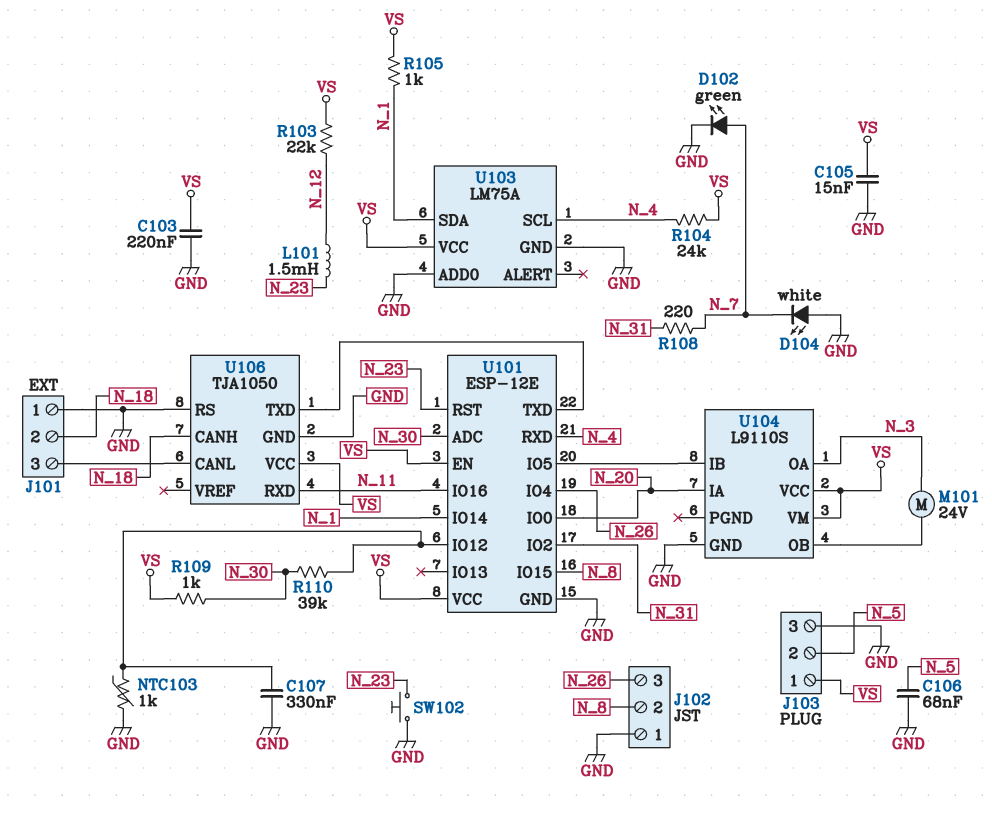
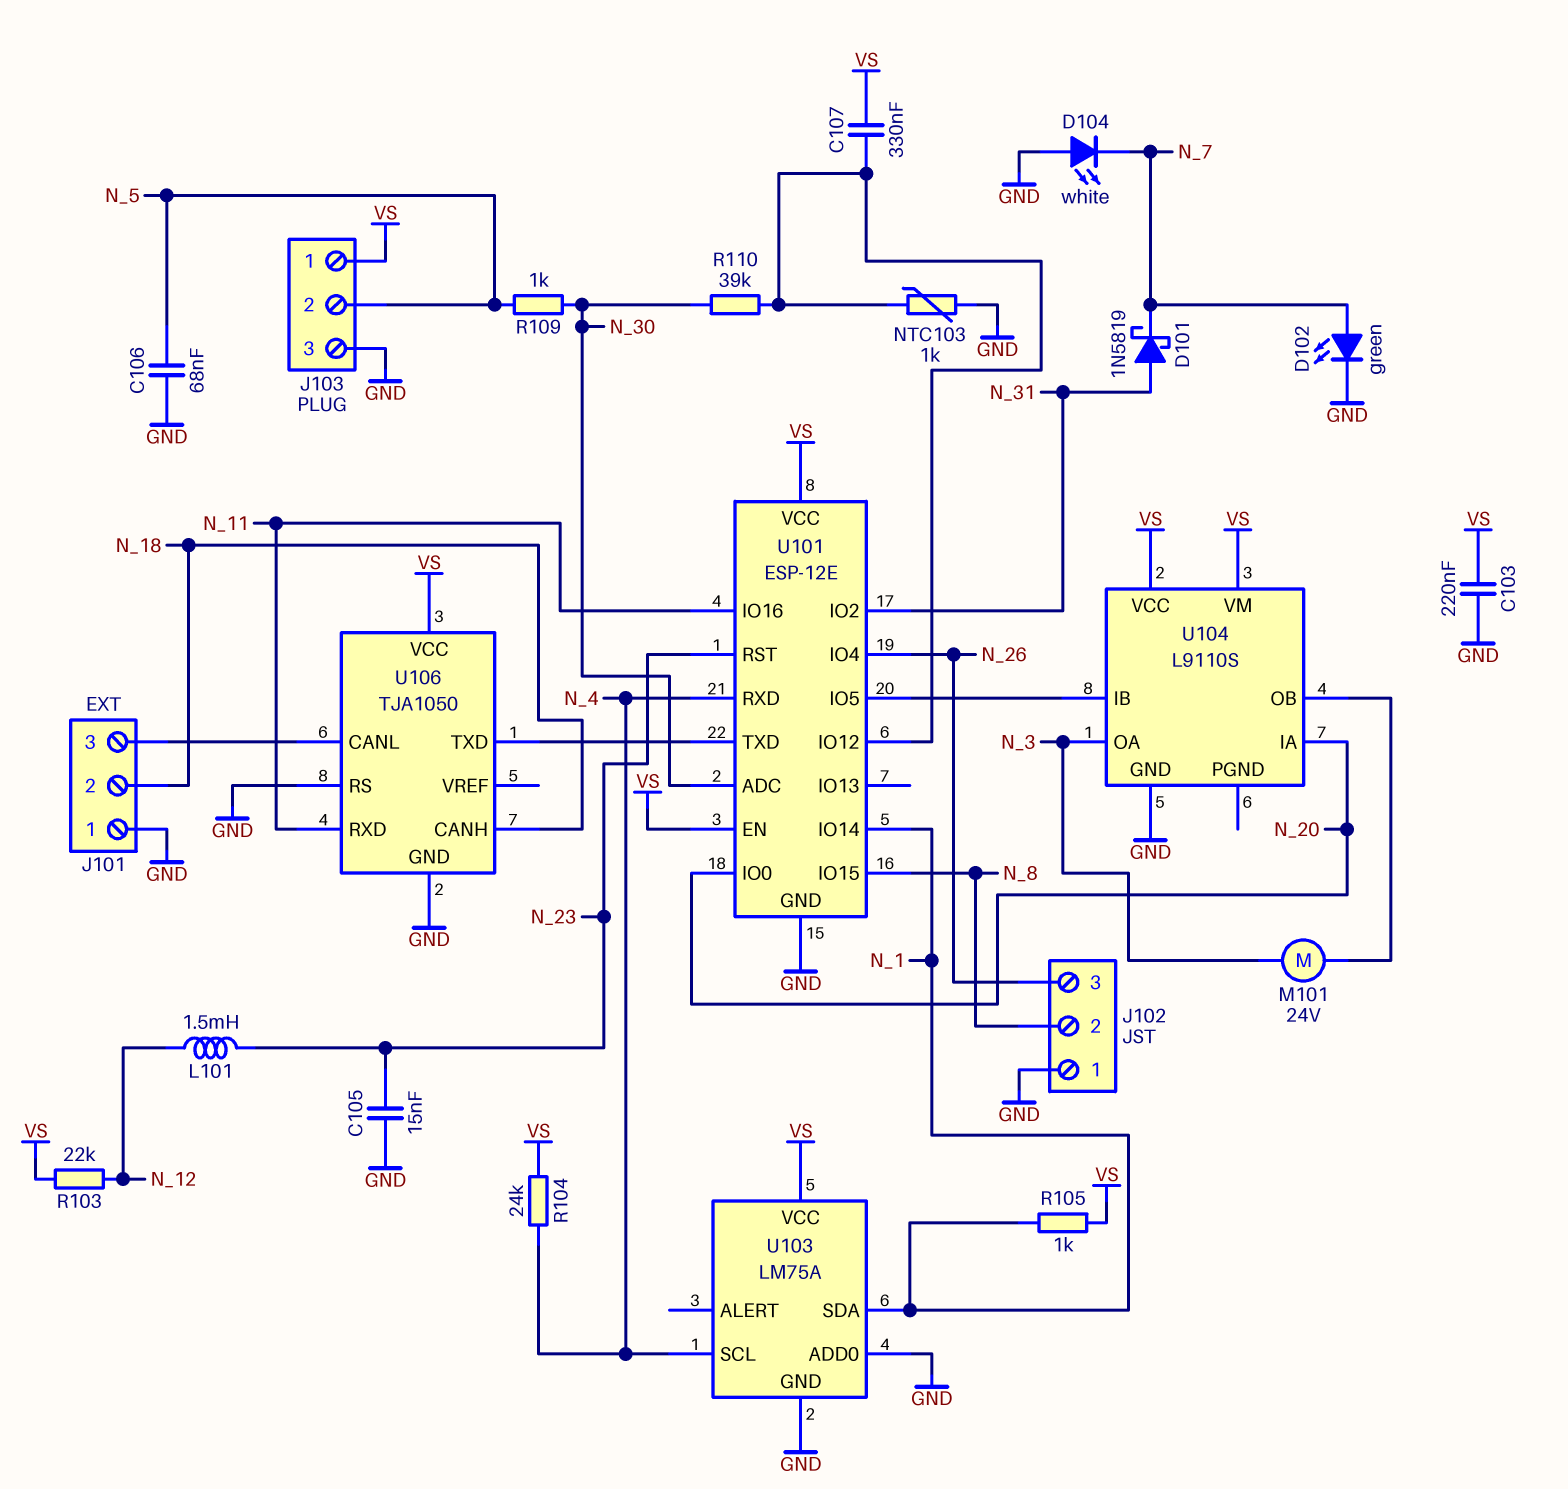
C105: 15nF (GND, VS) -> 15nF (GND, N_23)
C107: 330nF (GND, U101/IO12) -> 330nF (U101/IO12, VS)
D101: none -> schottky 1N5819 (A N_31, K N_7)
R108: 220 (N_7, N_31) -> none
R109: 1k (N_30, VS) -> 1k (N_5, N_30)
SW102: button (GND, N_23) -> none

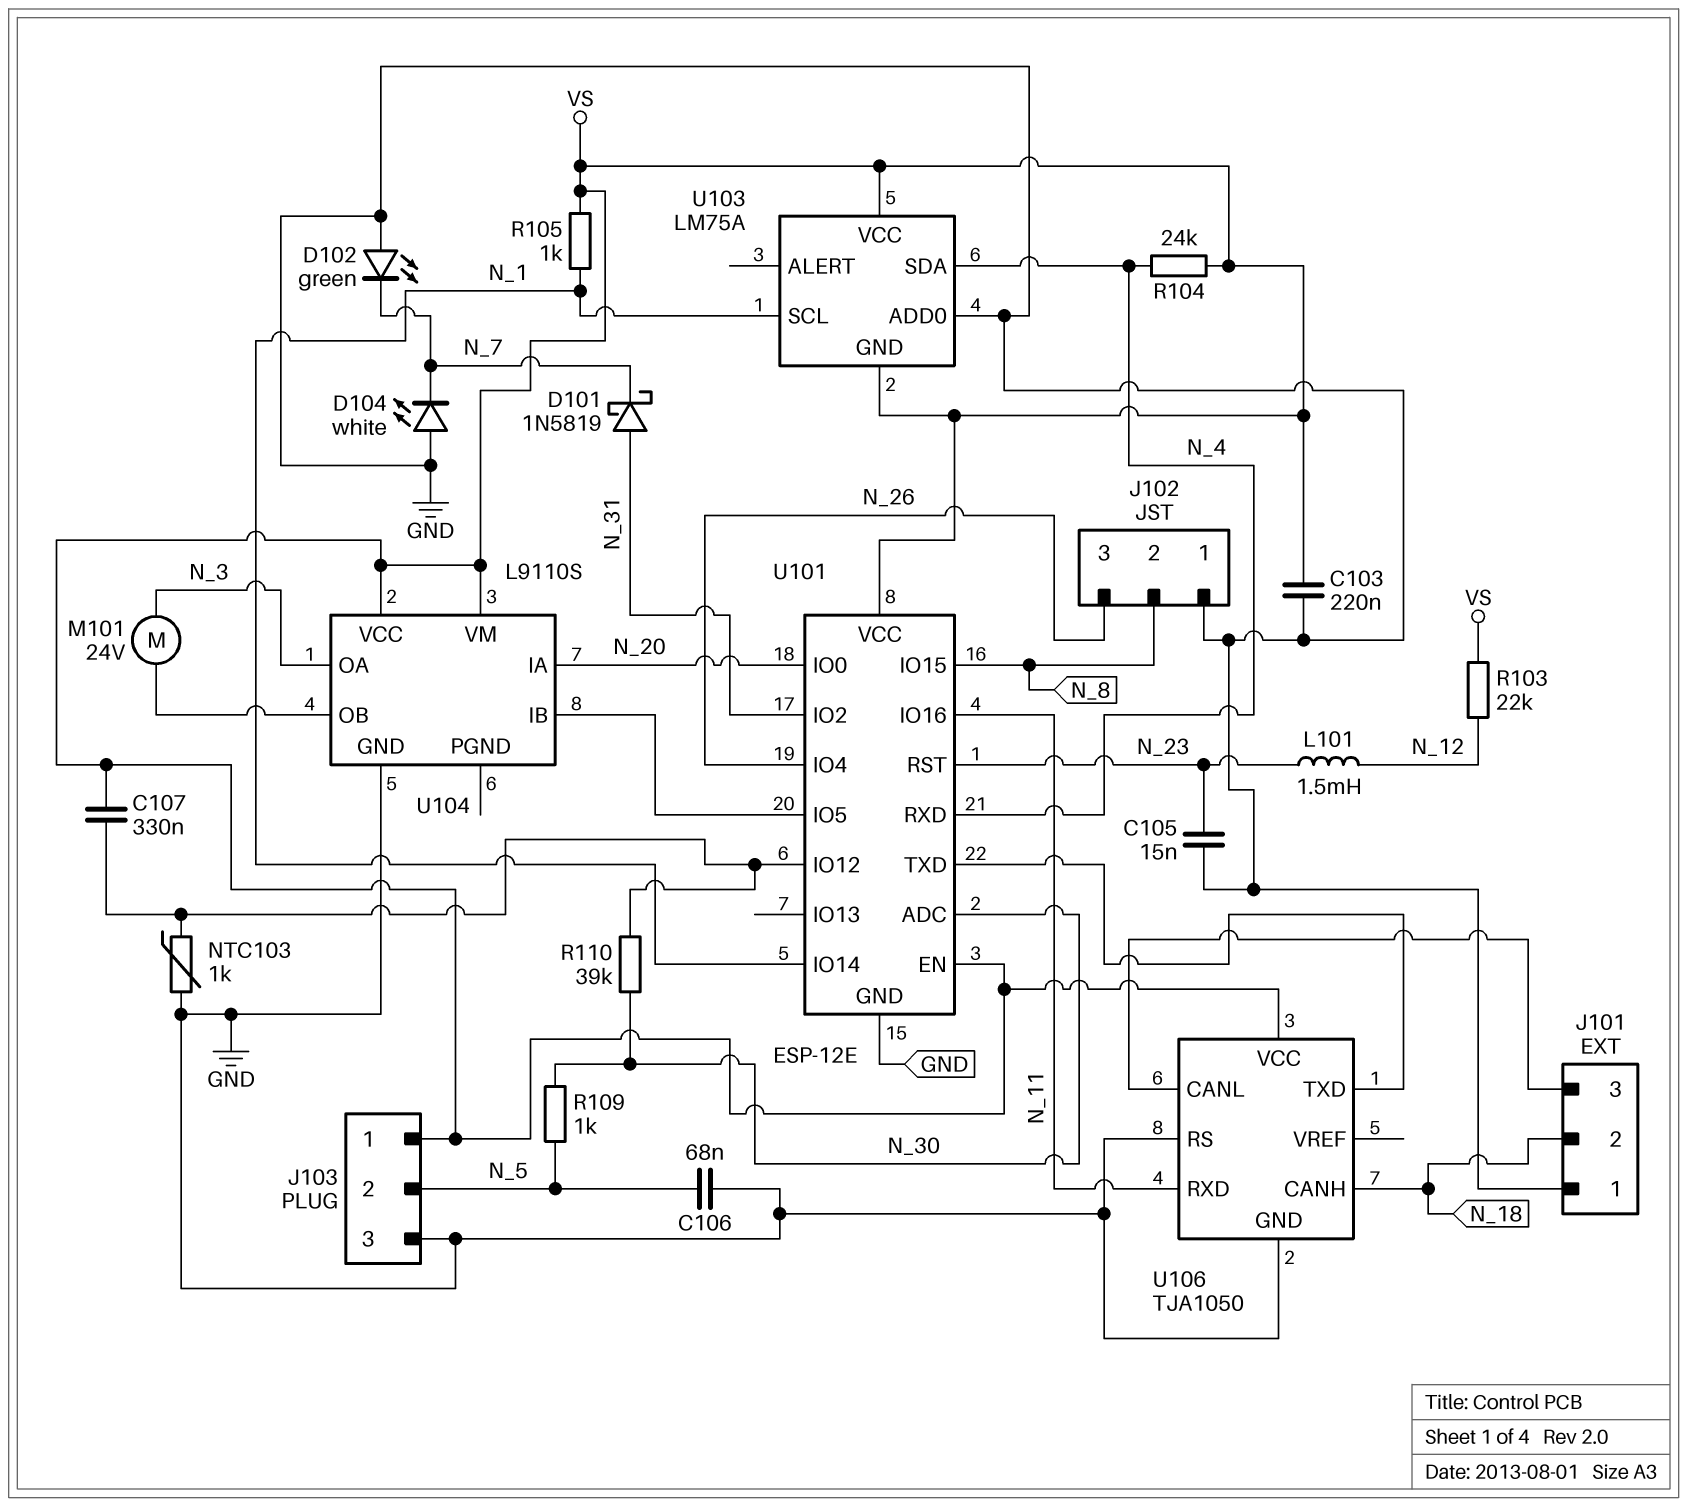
D102: LED green (A N_7, K GND) -> LED green (A GND, K N_7)
U103 pin GND: GND -> VS
U103 pin SCL: N_4 -> N_1
U103 pin SDA: N_1 -> N_4

